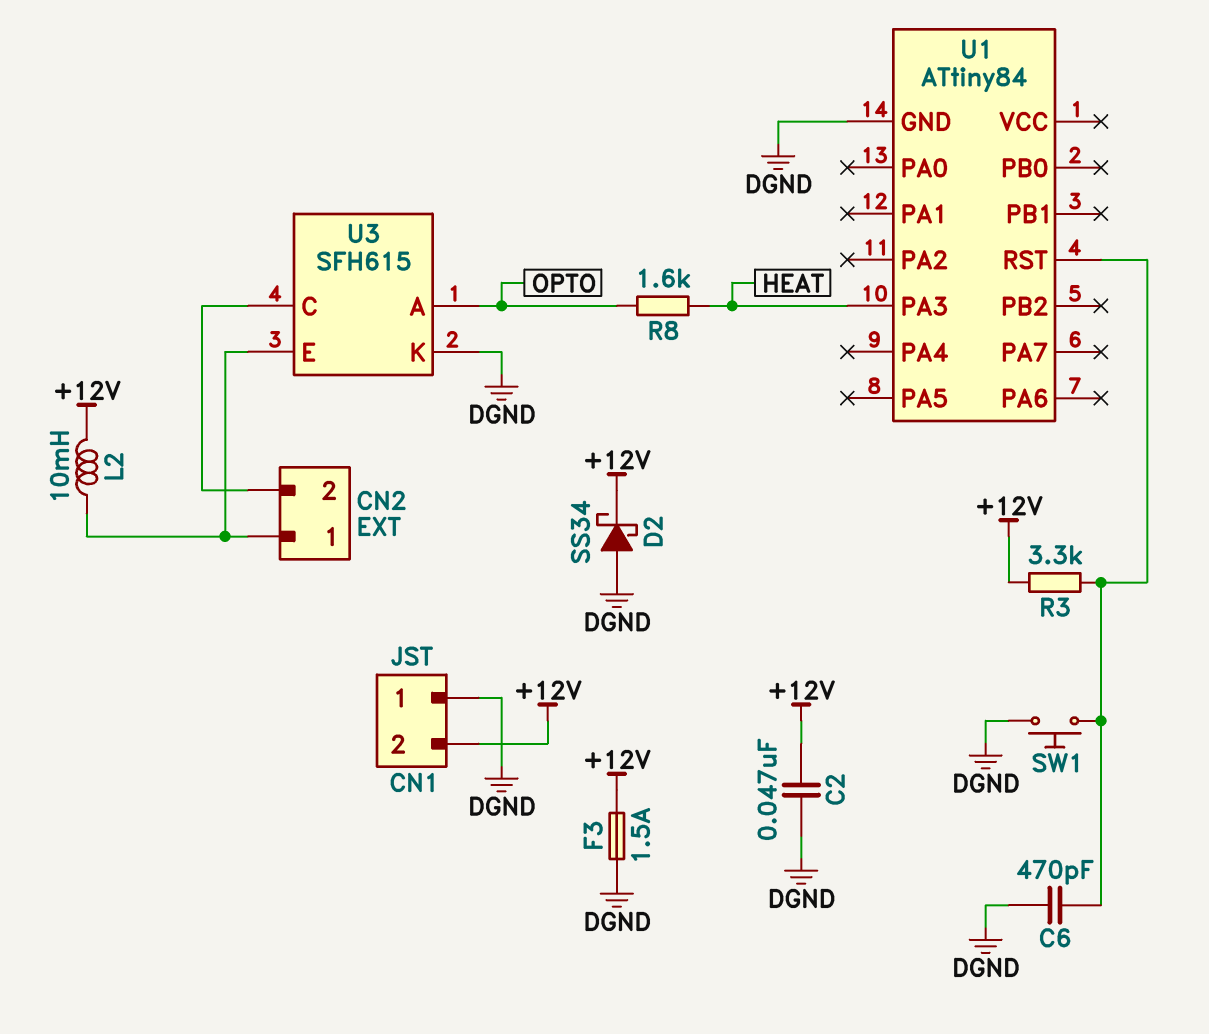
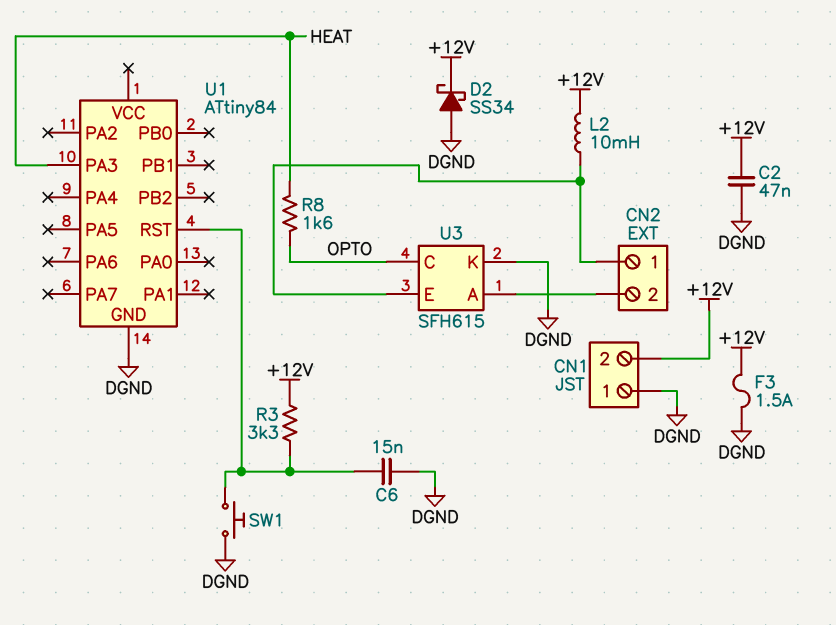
C6: 470pF (DGND, U1/RST) -> 15nF (DGND, U1/RST)
U3 pin A: OPTO -> CN2/2
U3 pin C: CN2/2 -> OPTO

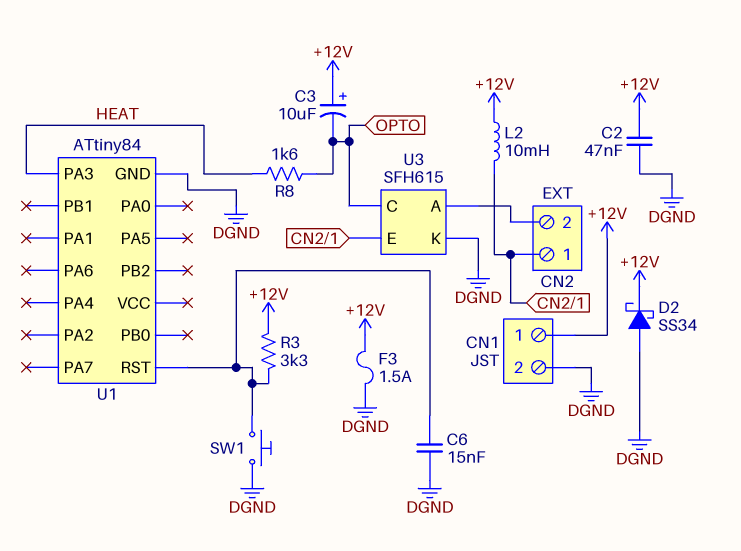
C3: none -> 10uF (plus +12V, minus OPTO)
CN1 pin 1: DGND -> +12V
CN1 pin 2: +12V -> DGND

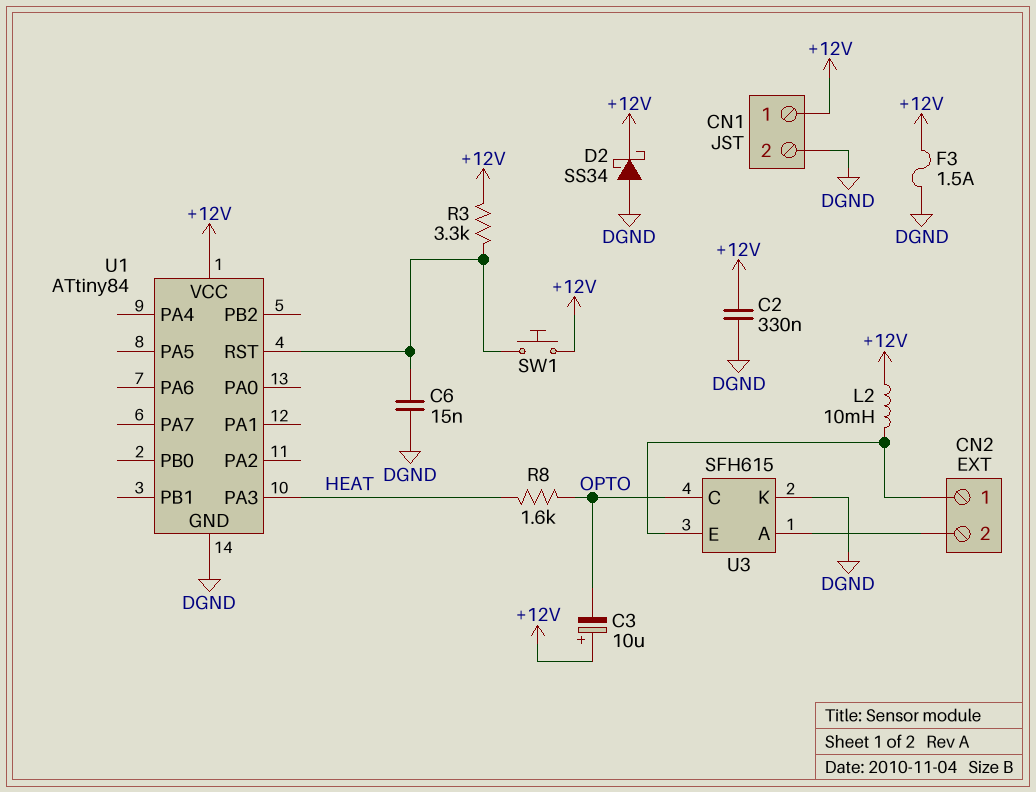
C2: 47nF (+12V, DGND) -> 330nF (+12V, DGND)
SW1: button (DGND, U1/RST) -> button (+12V, U1/RST)
U1 pin VCC: none -> +12V

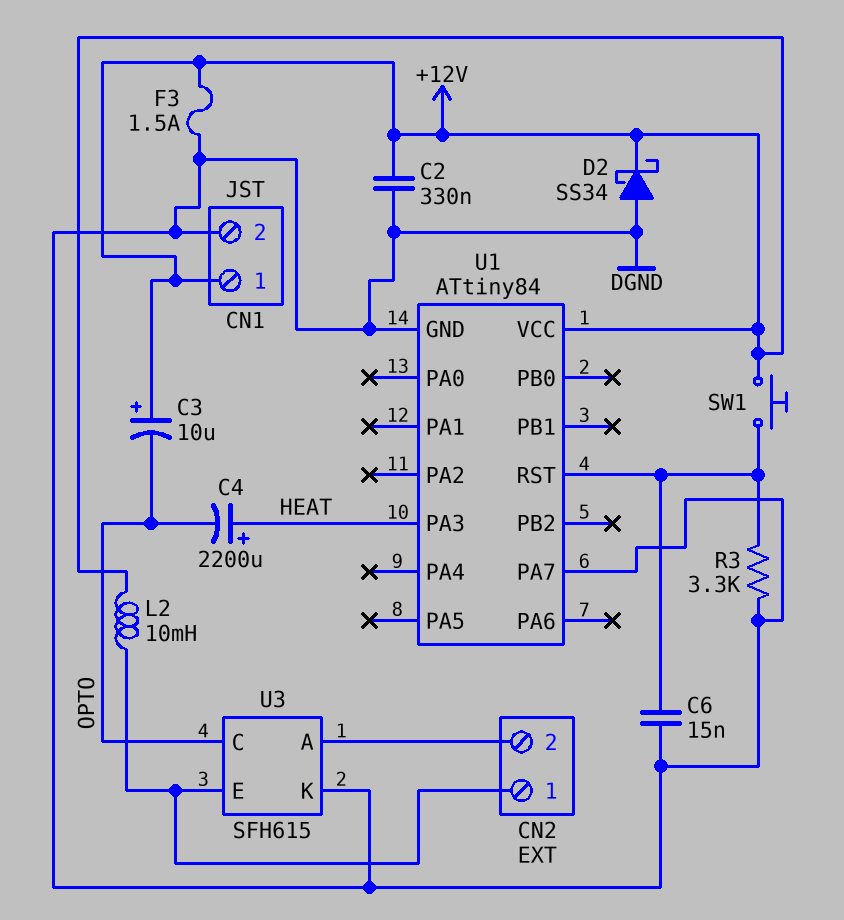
C4: none -> 2200uF (plus HEAT, minus OPTO)
R3: 3.3k (+12V, U1/RST) -> 3.3k (DGND, U1/RST)
R8: 1.6k (HEAT, OPTO) -> none
U1 pin PA7: none -> DGND

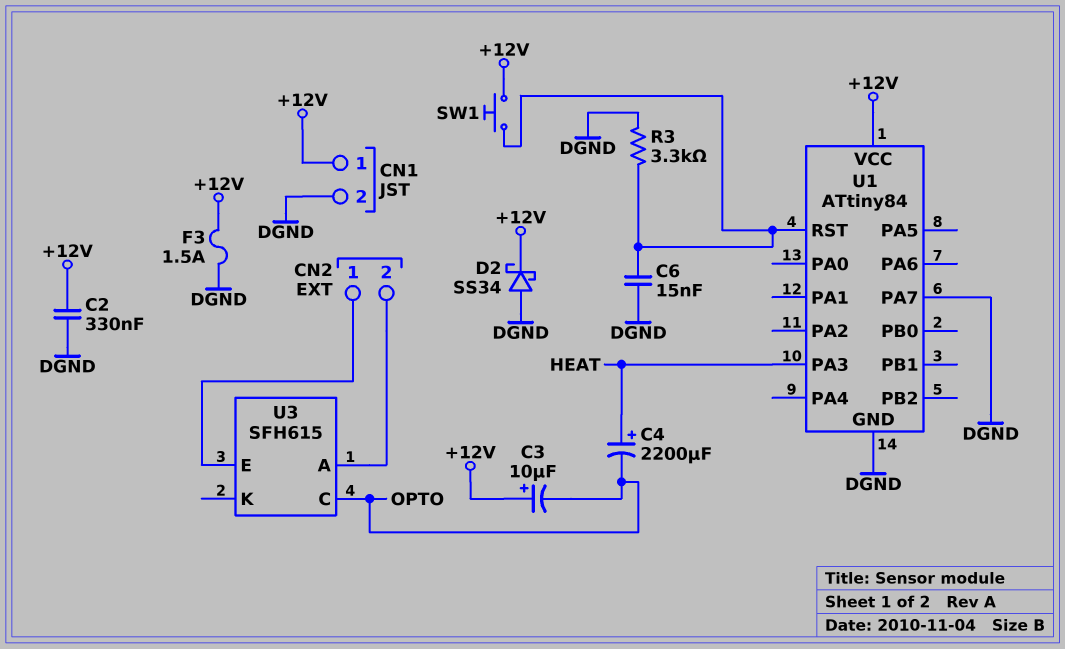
L2: 10mH (+12V, CN2/1) -> none
U3 pin K: DGND -> none

